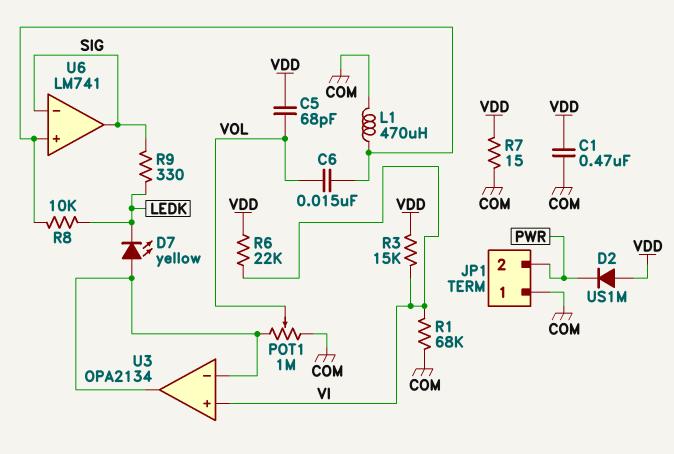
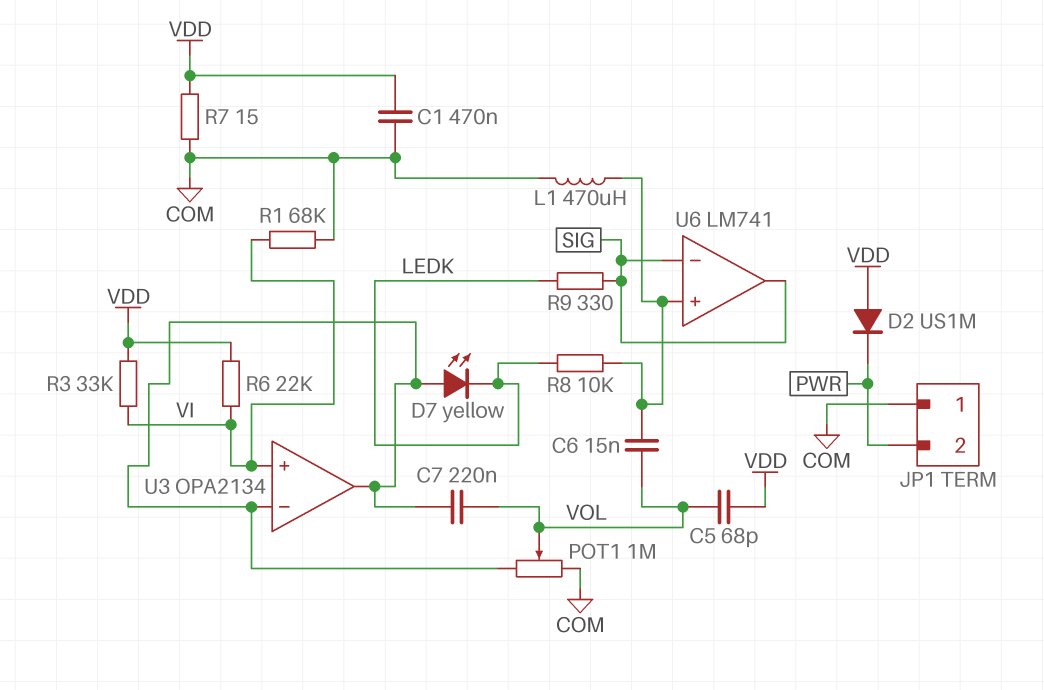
C7: none -> 220nF (U3/in-, VOL)
R3: 15k (VDD, VI) -> 33k (VDD, VI)

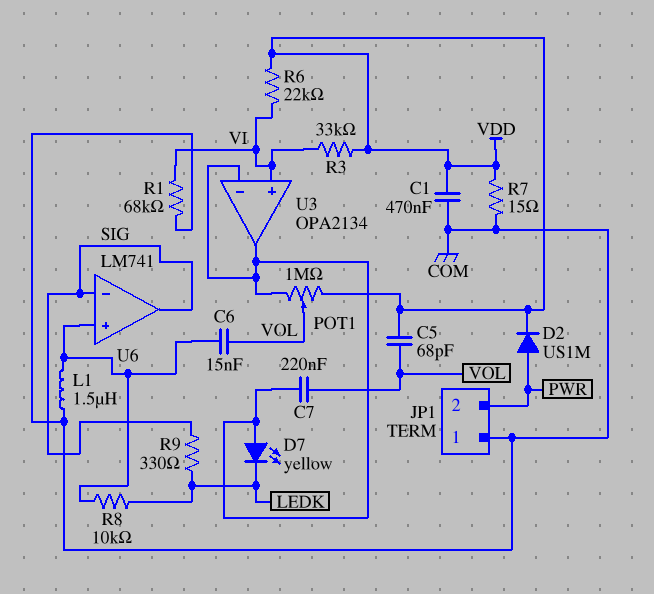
D2: diode US1M (A VDD, K PWR) -> diode US1M (A PWR, K VDD)
L1: 470uH (COM, U6/in+) -> 1.5uH (COM, U6/in+)
POT1: 1M (COM, U3/in-, wiper VOL) -> 1M (U3/in-, VDD, wiper VOL)

